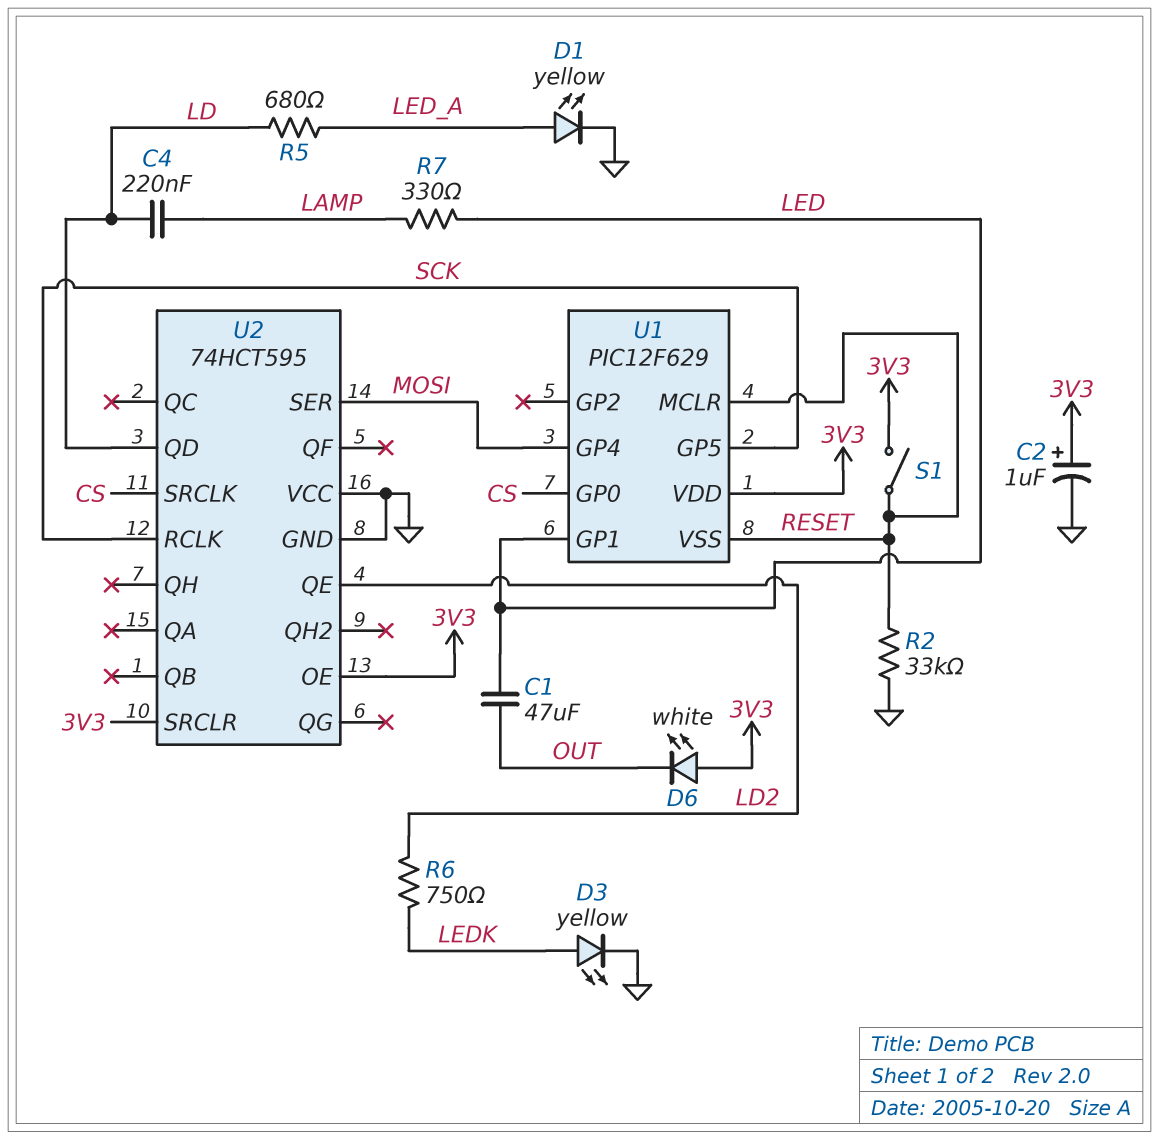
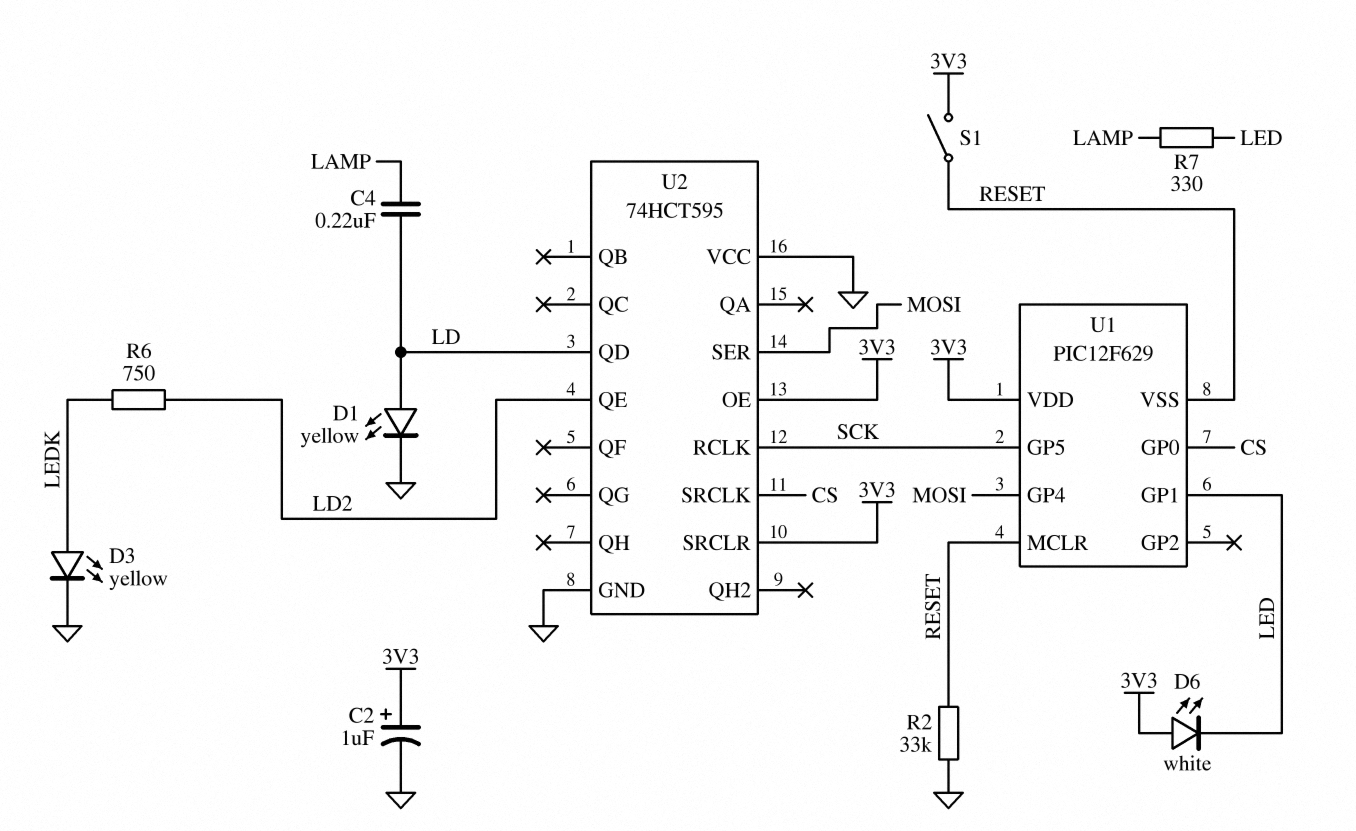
C1: 47uF (LED, OUT) -> none
D1: LED yellow (A LED_A, K GND) -> LED yellow (A LD, K GND)
D6: LED white (A 3V3, K OUT) -> LED white (A 3V3, K LED)
R5: 680 (LD, LED_A) -> none

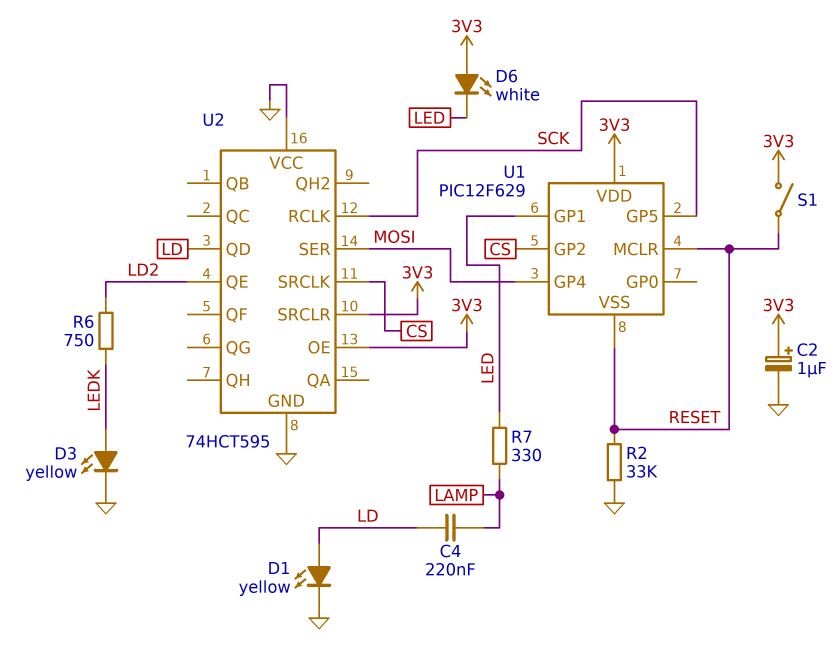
U1 pin GP0: CS -> none
U1 pin GP2: none -> CS

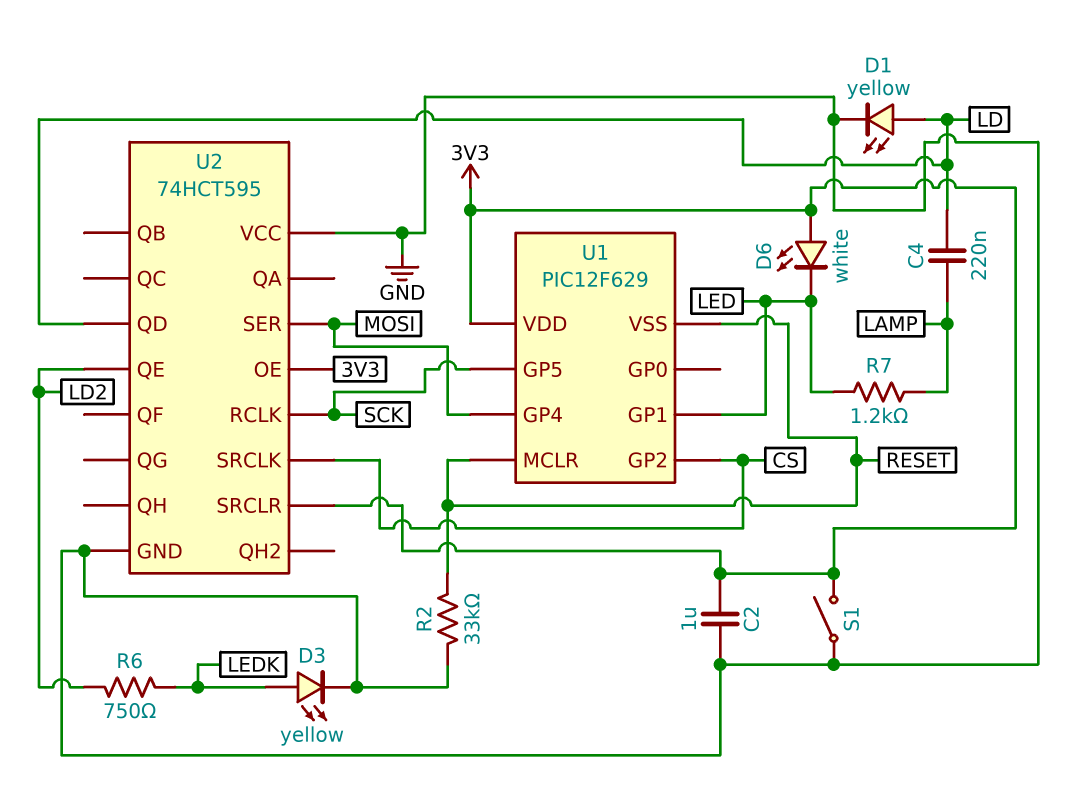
C2: 1uF (plus 3V3, minus GND) -> 1uF (3V3, GND)
R7: 330 (LAMP, LED) -> 1.2k (LAMP, LED)
S1: switch (3V3, RESET) -> switch (3V3, GND)

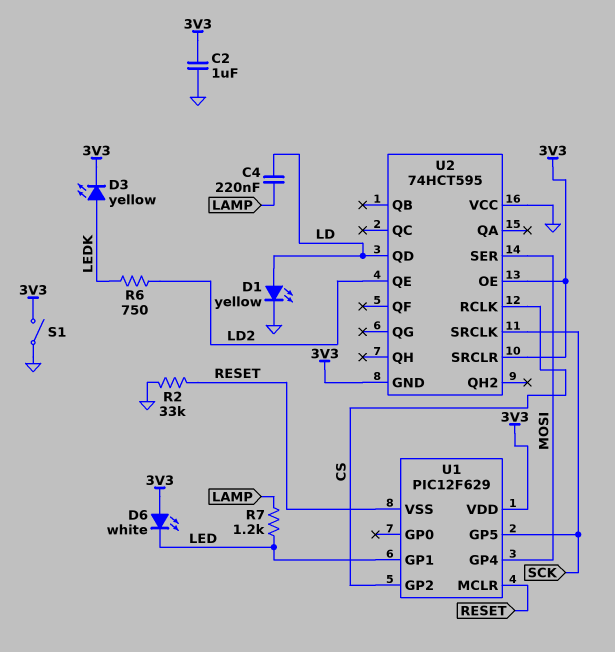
D3: LED yellow (A LEDK, K GND) -> LED yellow (A LEDK, K 3V3)
U2 pin GND: GND -> 3V3
U2 pin RCLK: SCK -> CS
U2 pin SRCLK: CS -> SCK

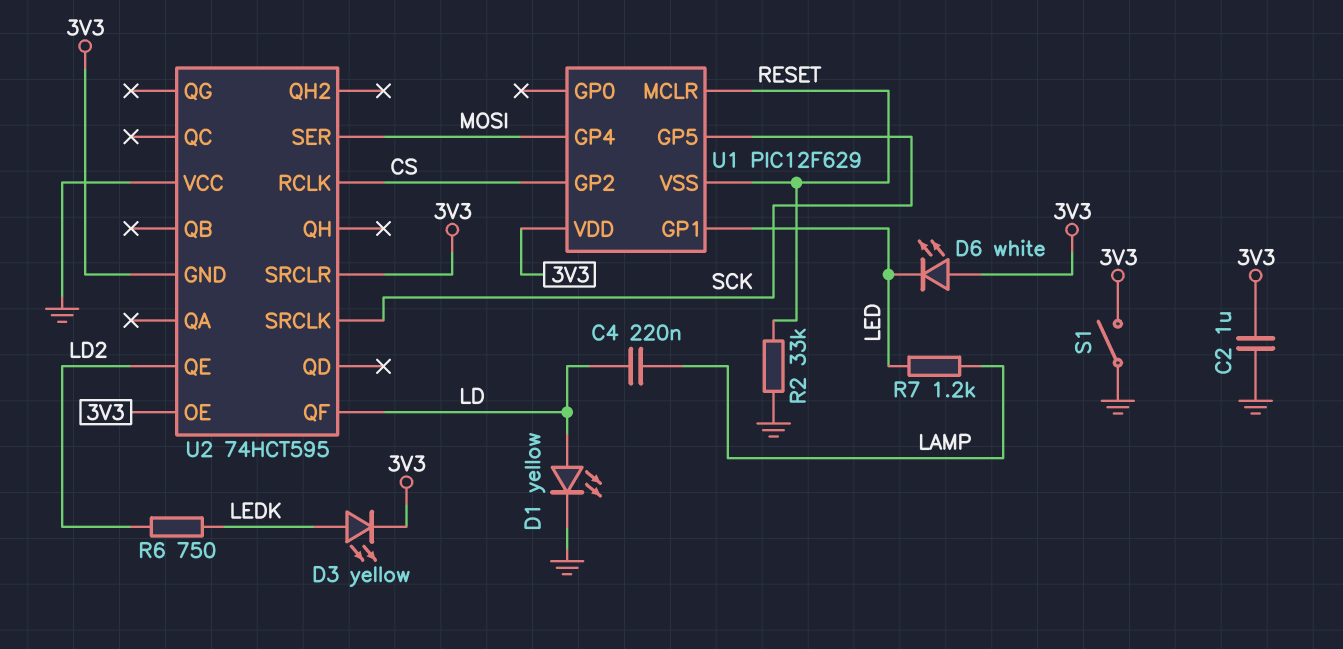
U2 pin QD: LD -> none
U2 pin QF: none -> LD

